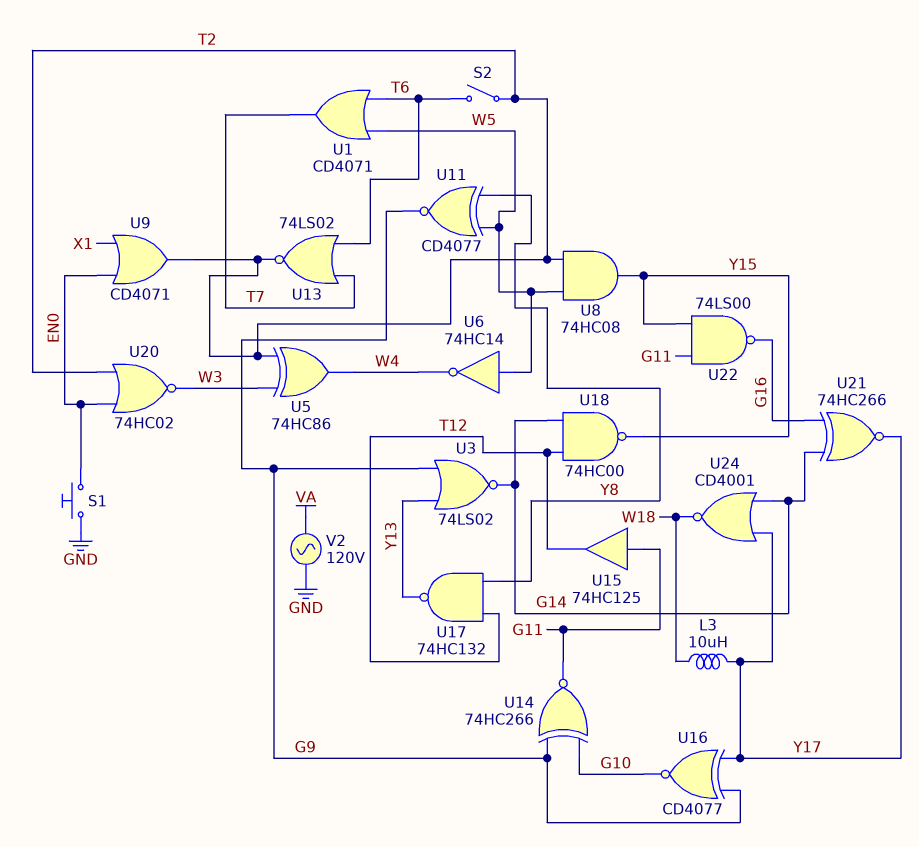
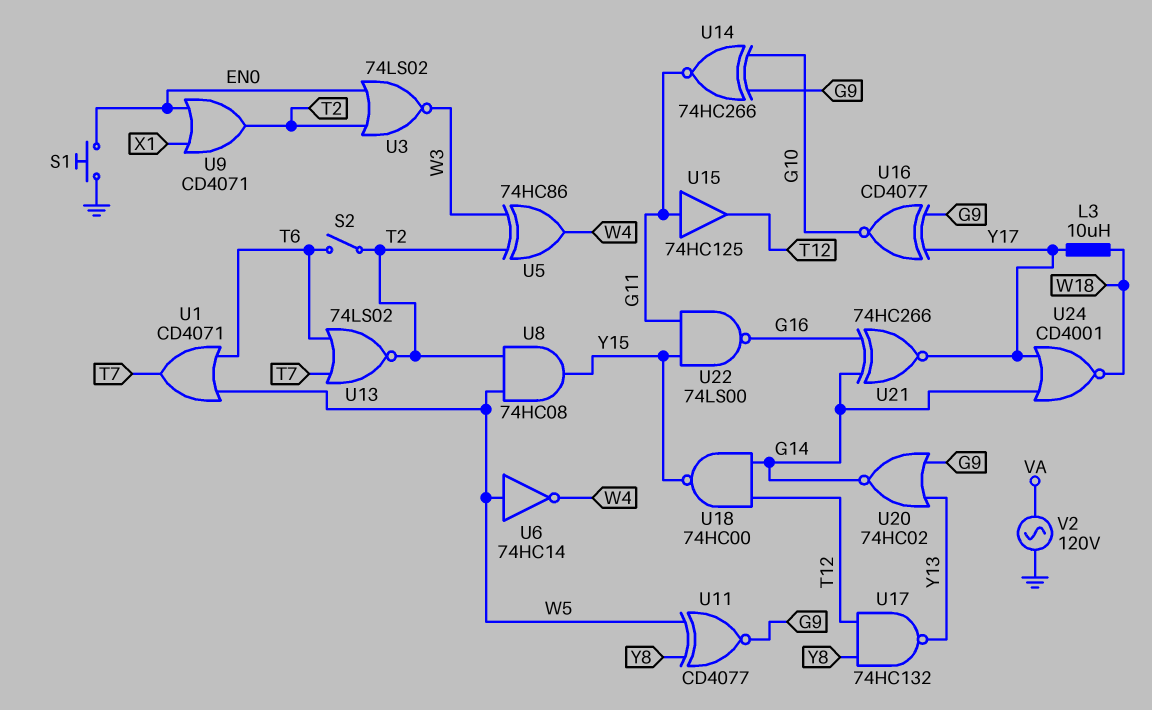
U3: NOR 74LS02 (in G9, in Y13, out G14) -> NOR 74LS02 (in EN0, in T2, out W3)
U20: NOR 74HC02 (in EN0, in T2, out W3) -> NOR 74HC02 (in G9, in Y13, out G14)

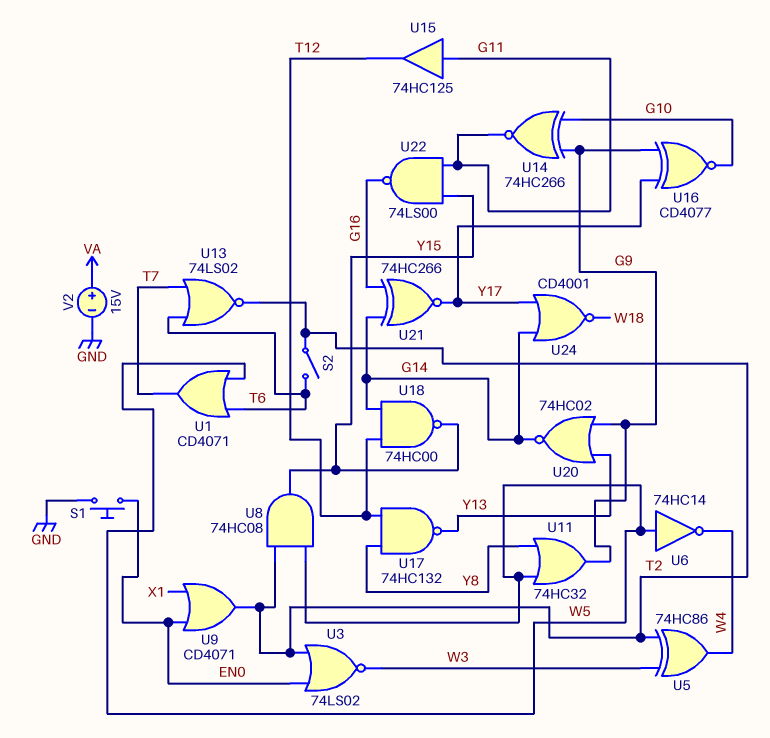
L3: 10uH (W18, Y17) -> none
U11: XNOR CD4077 (in W5, in Y8, out G9) -> OR 74HC32 (in W5, in Y8, out G9)
V2: AC 120V (GND, VA) -> 15V (plus VA, minus GND)

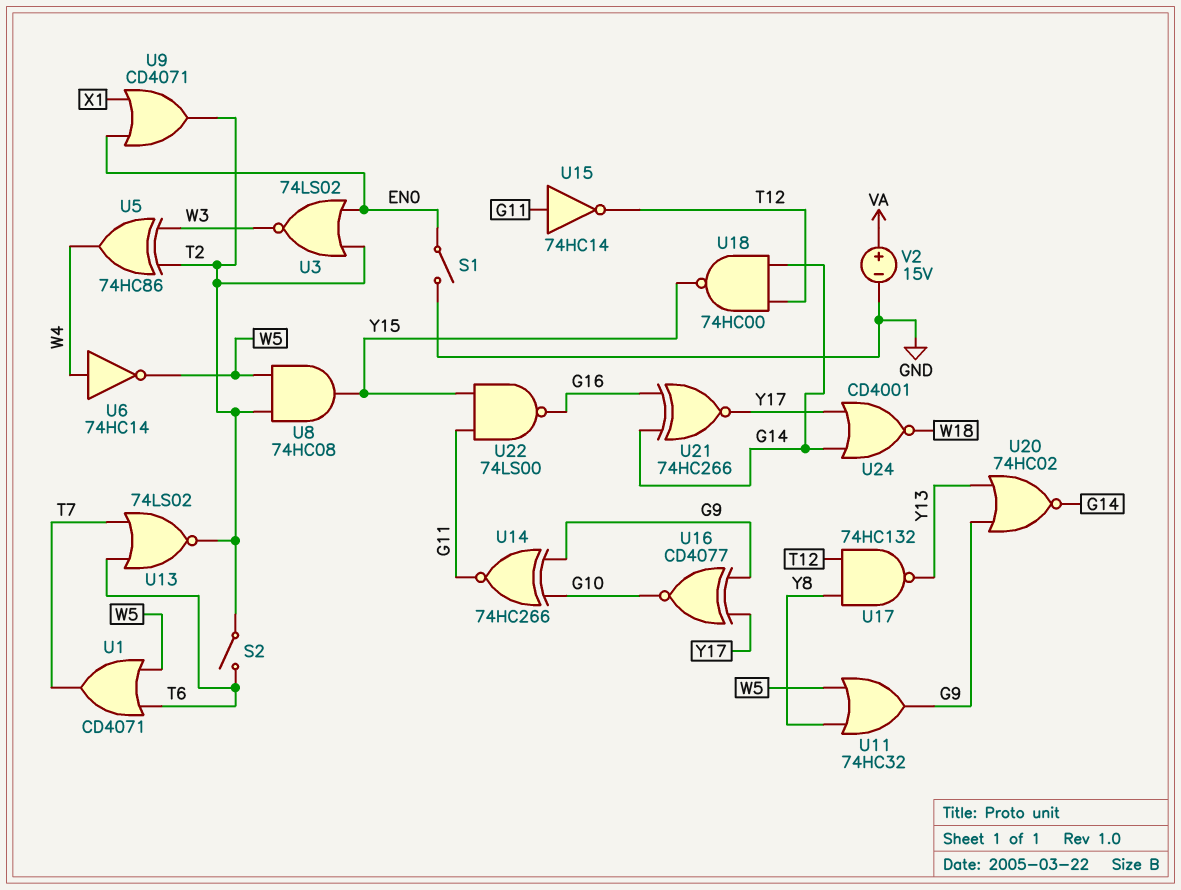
S1: button (EN0, GND) -> switch (EN0, GND)
U6: NOT 74HC14 (in W5, out W4) -> NOT 74HC14 (in W4, out W5)
U15: buffer 74HC125 (in G11, out T12) -> NOT 74HC14 (in G11, out T12)

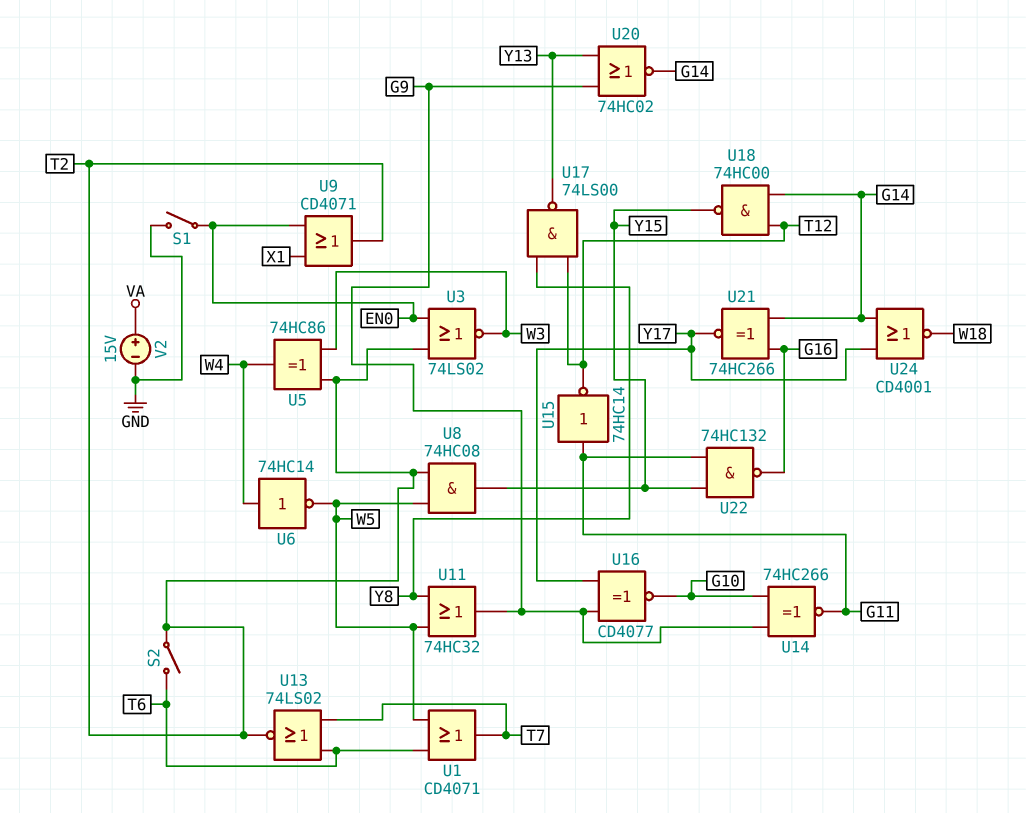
U17: NAND 74HC132 (in T12, in Y8, out Y13) -> NAND 74LS00 (in T12, in Y8, out Y13)
U22: NAND 74LS00 (in G11, in Y15, out G16) -> NAND 74HC132 (in G11, in Y15, out G16)

